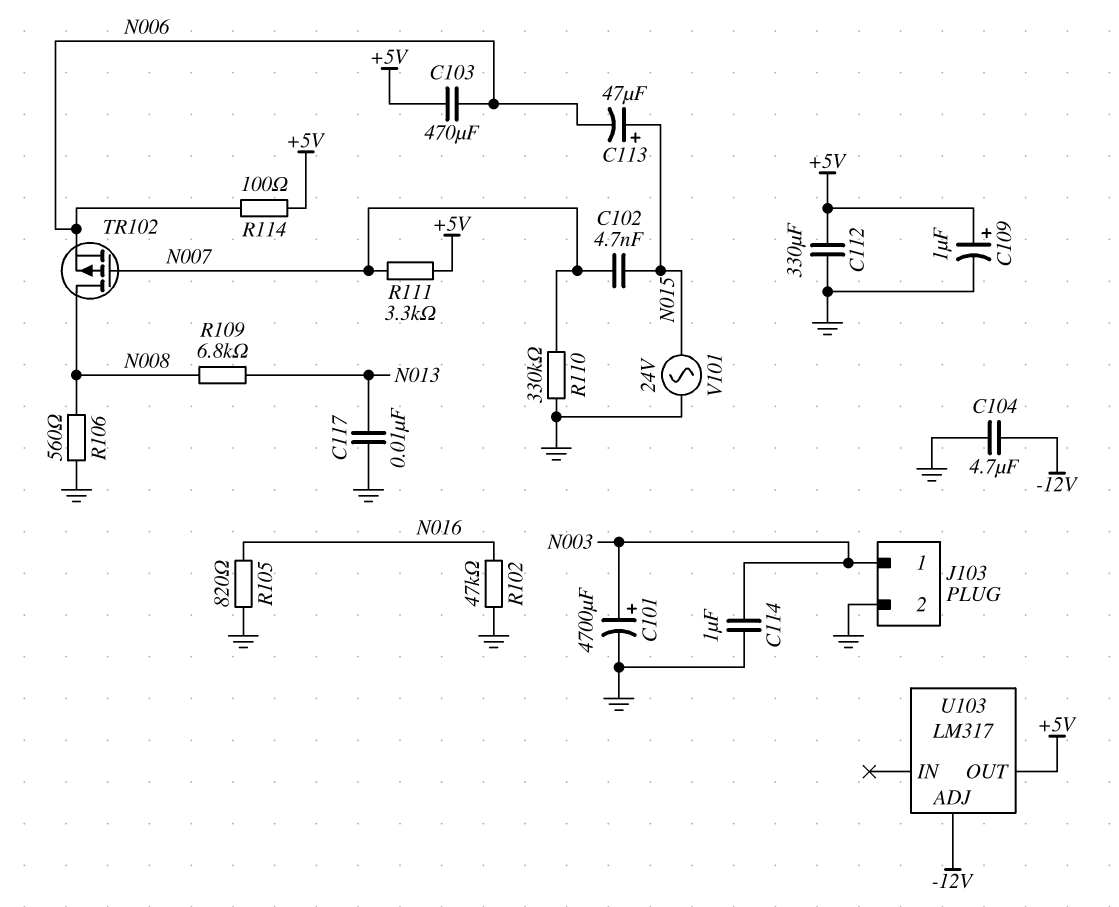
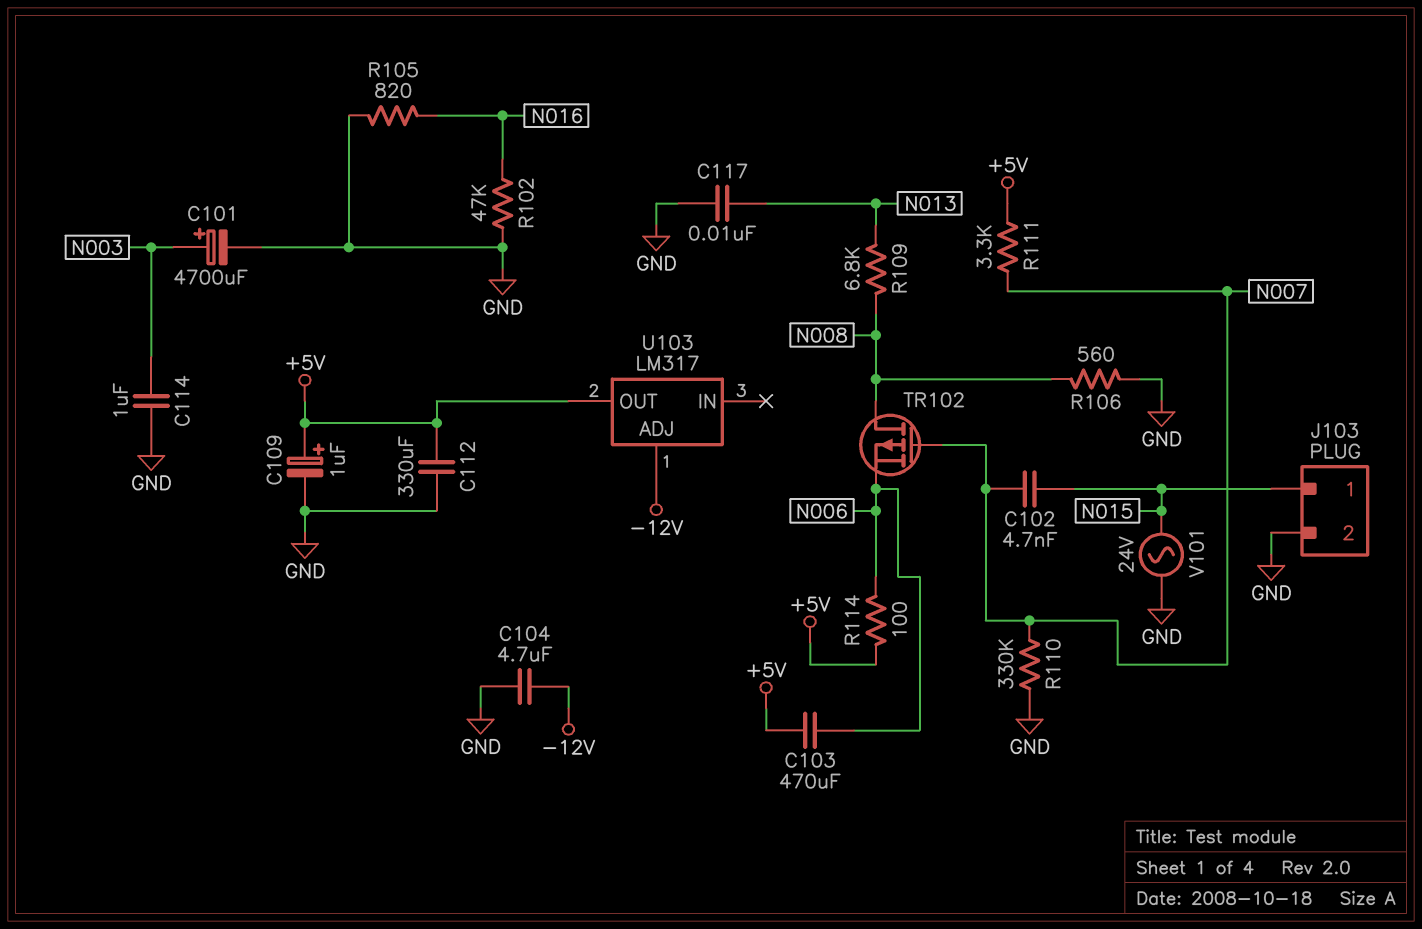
C113: 47uF (plus N015, minus N006) -> none
J103 pin 1: N003 -> N015

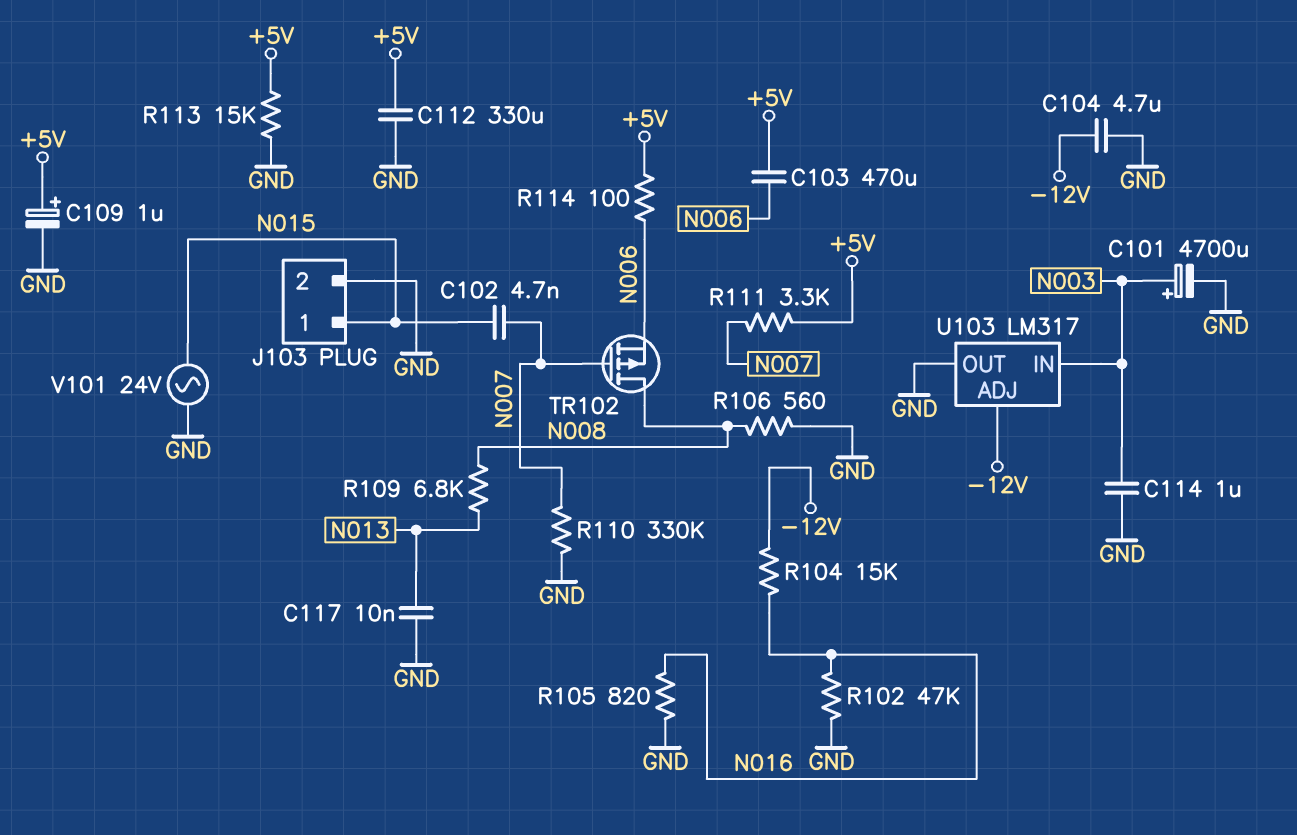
R104: none -> 15k (-12V, N016)
R113: none -> 15k (+5V, GND)
U103 pin IN: none -> N003
U103 pin OUT: +5V -> GND

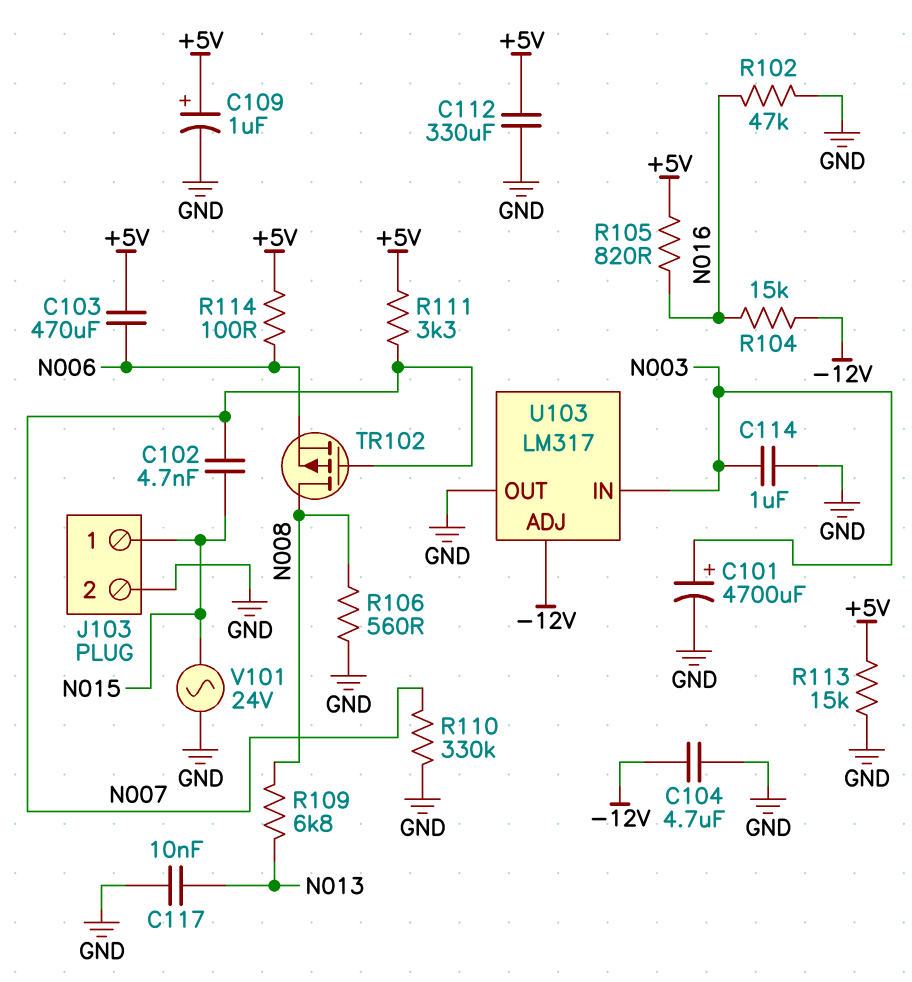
R105: 820 (GND, N016) -> 820 (+5V, N016)

